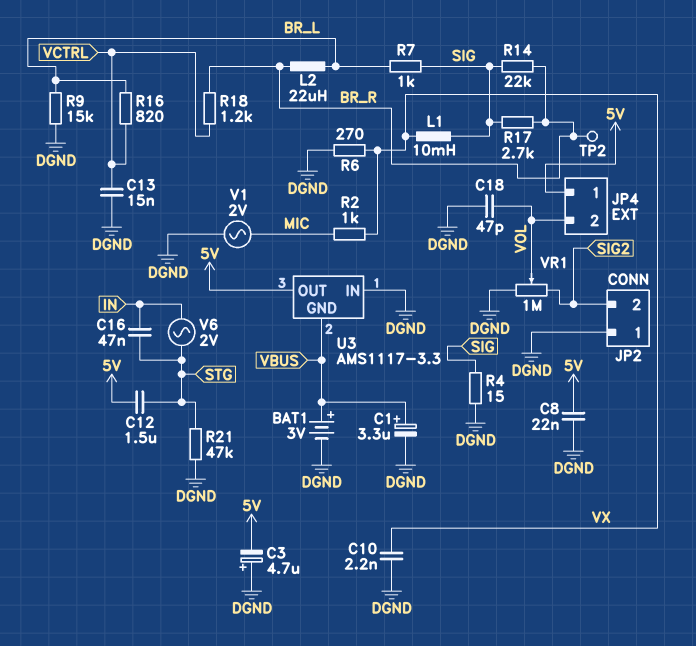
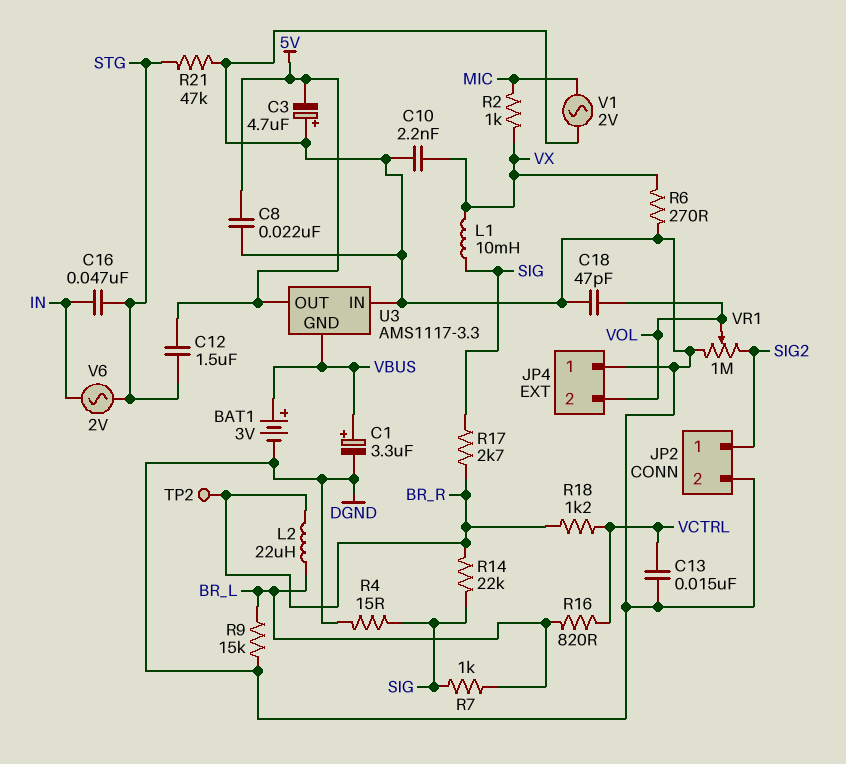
JP2 pin 1: DGND -> SIG2
JP2 pin 2: SIG2 -> DGND
JP4 pin 1: 5V -> DGND

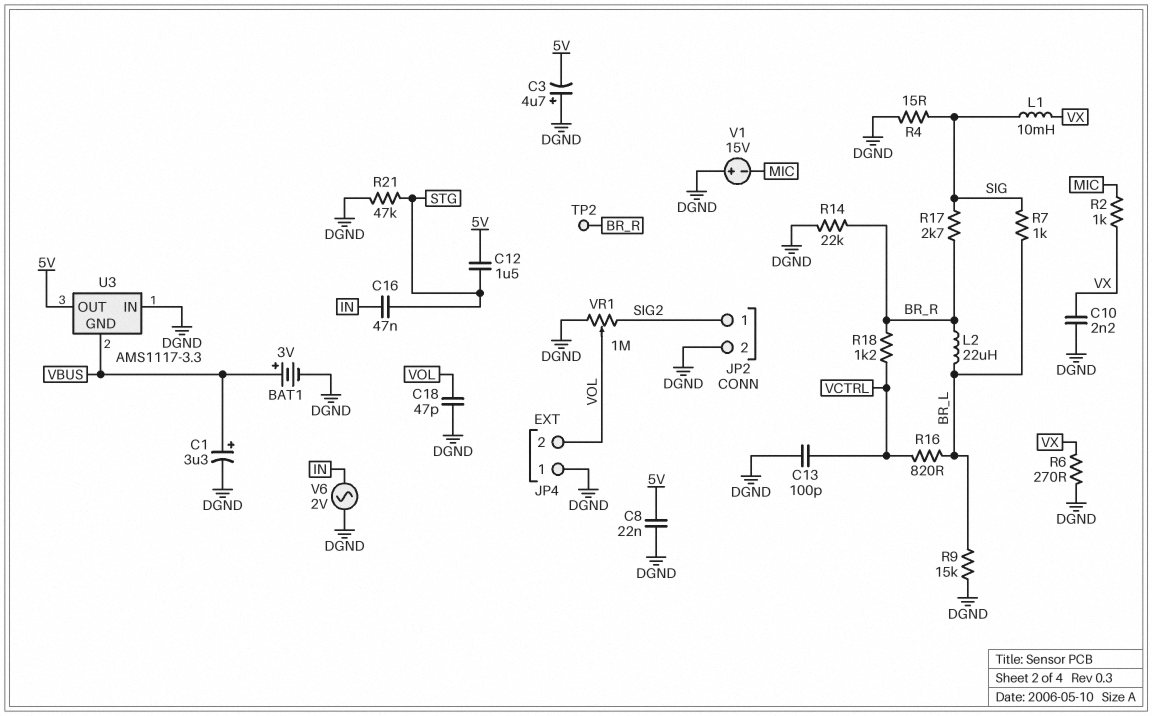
C13: 15nF (DGND, VCTRL) -> 100pF (DGND, VCTRL)
R14: 22k (BR_R, SIG) -> 22k (BR_R, DGND)
V1: AC 2V (DGND, MIC) -> 15V (plus DGND, minus MIC)
V6: AC 2V (IN, STG) -> AC 2V (DGND, IN)

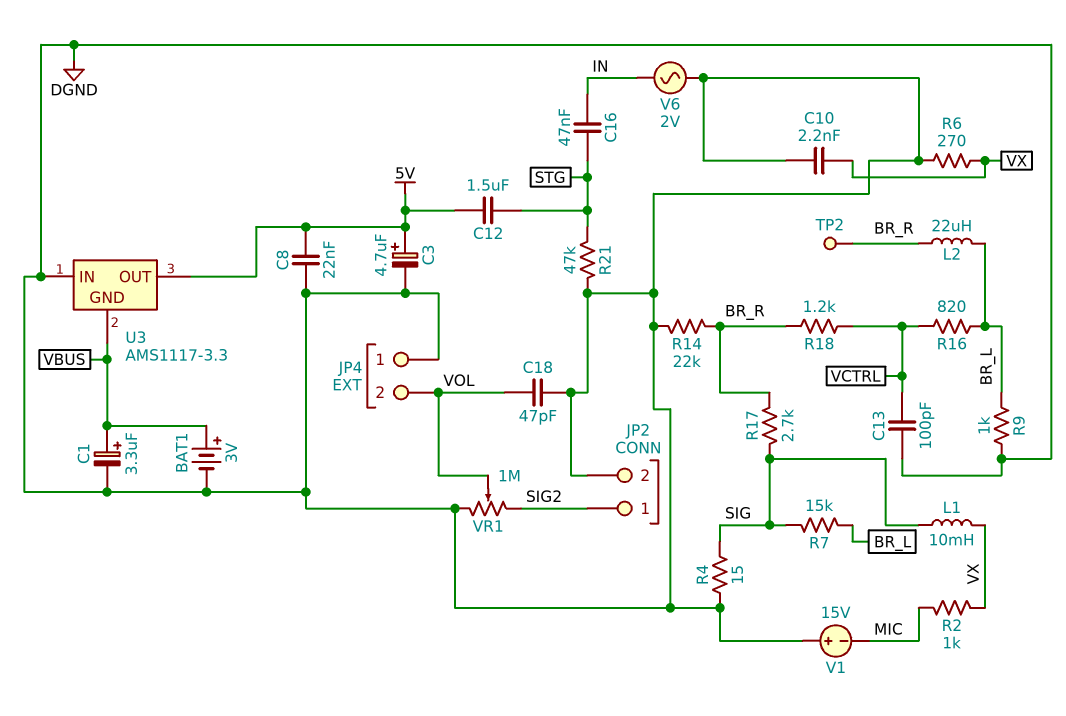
C3: 4.7uF (plus DGND, minus 5V) -> 4.7uF (plus 5V, minus DGND)
R7: 1k (BR_L, SIG) -> 15k (BR_L, SIG)
R9: 15k (BR_L, DGND) -> 1k (BR_L, DGND)

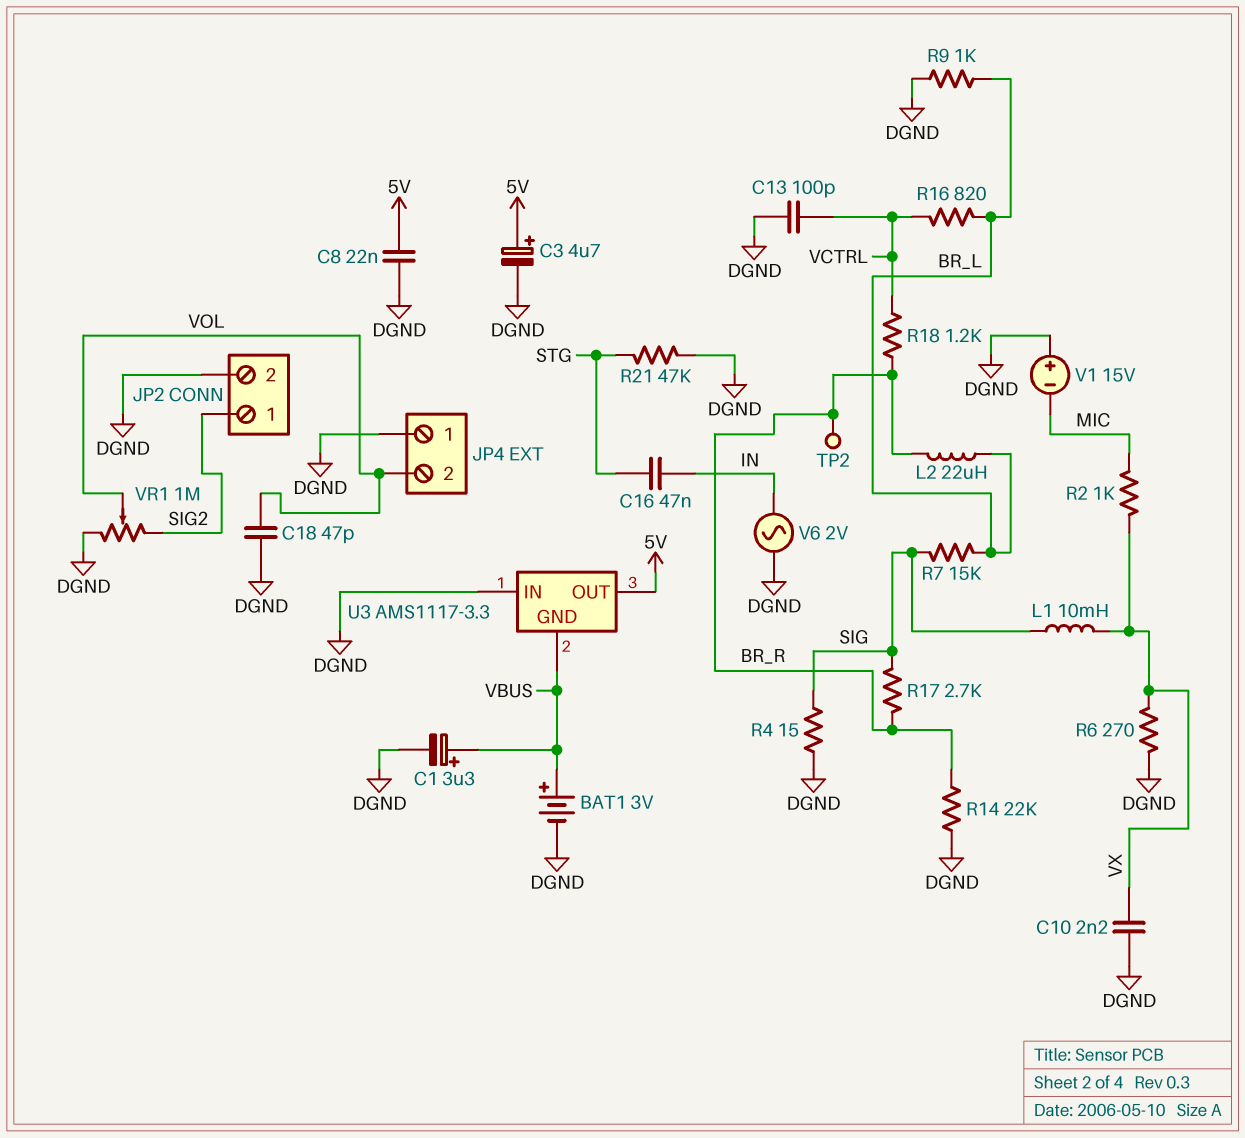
C12: 1.5uF (5V, STG) -> none

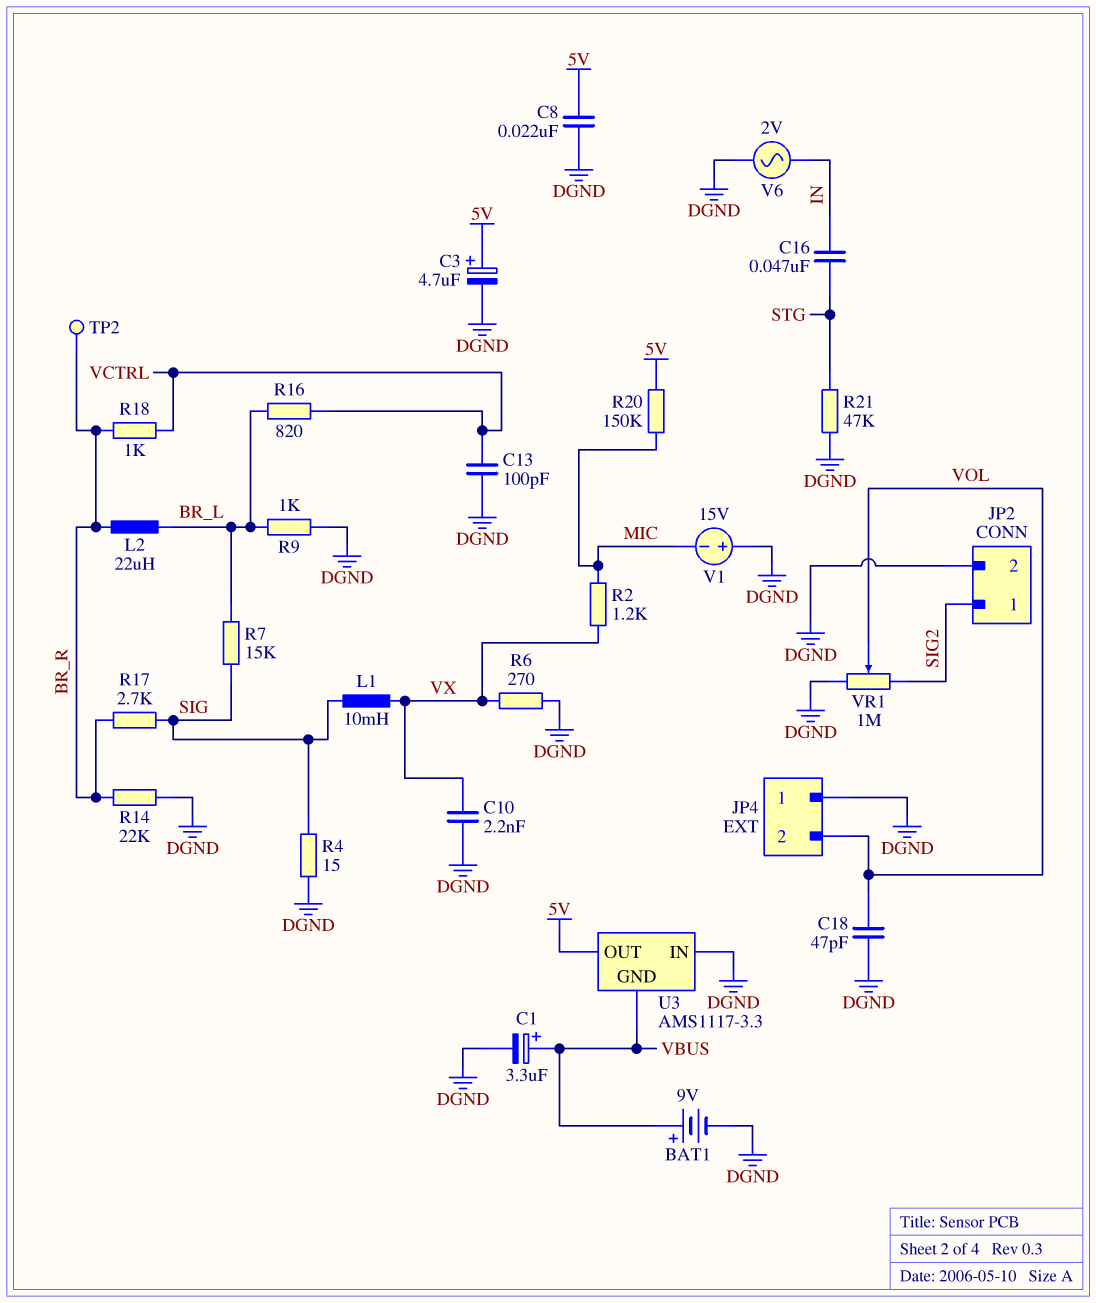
BAT1: 3V (plus VBUS, minus DGND) -> 9V (plus VBUS, minus DGND)
R2: 1k (MIC, VX) -> 1.2k (MIC, VX)
R18: 1.2k (BR_R, VCTRL) -> 1k (BR_R, VCTRL)
R20: none -> 150k (5V, MIC)

